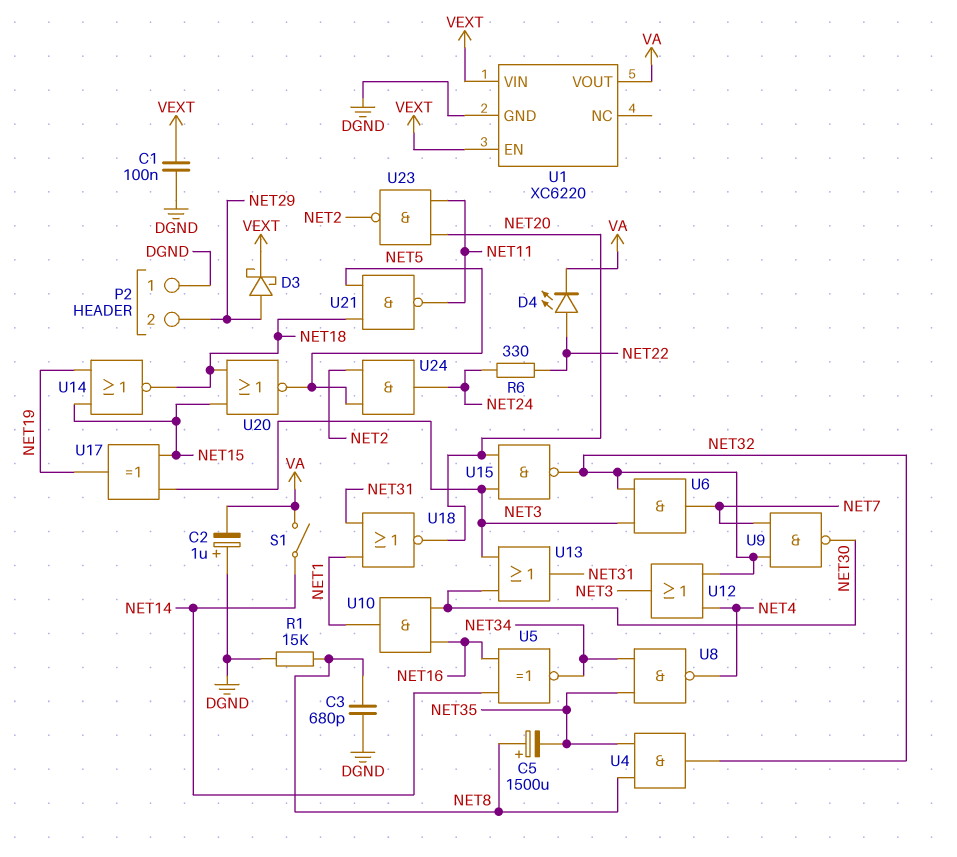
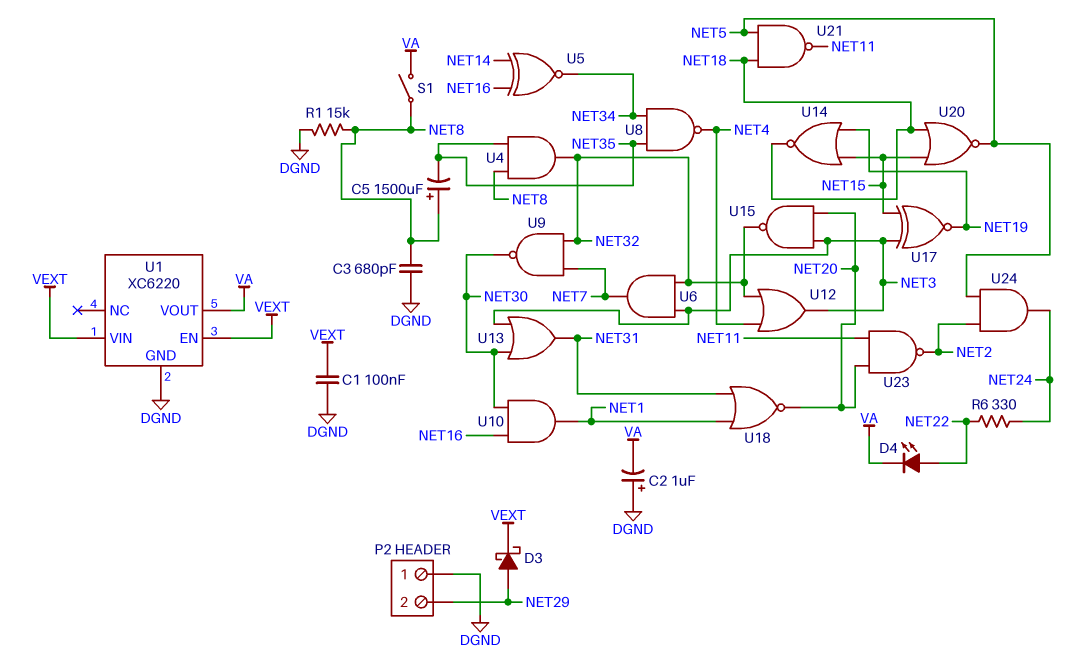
S1: switch (NET14, VA) -> switch (NET8, VA)
U17: XOR (in NET3, in NET15, out NET19) -> XNOR (in NET3, in NET15, out NET19)

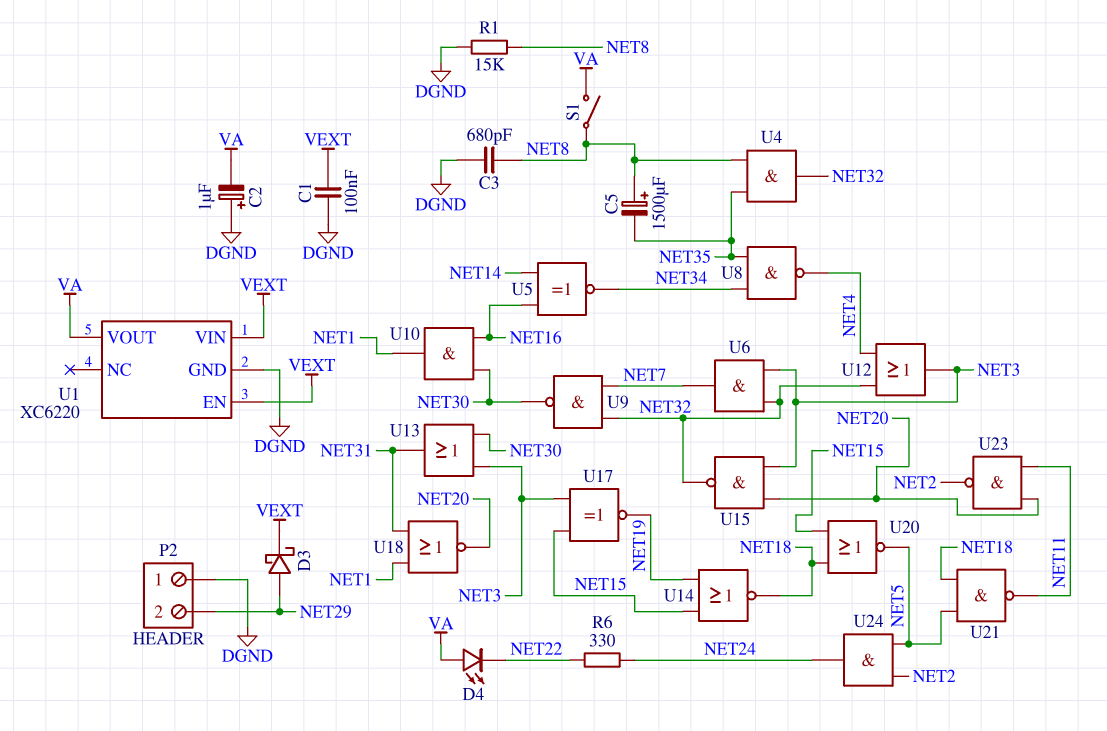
D4: LED (A NET22, K VA) -> LED (A VA, K NET22)

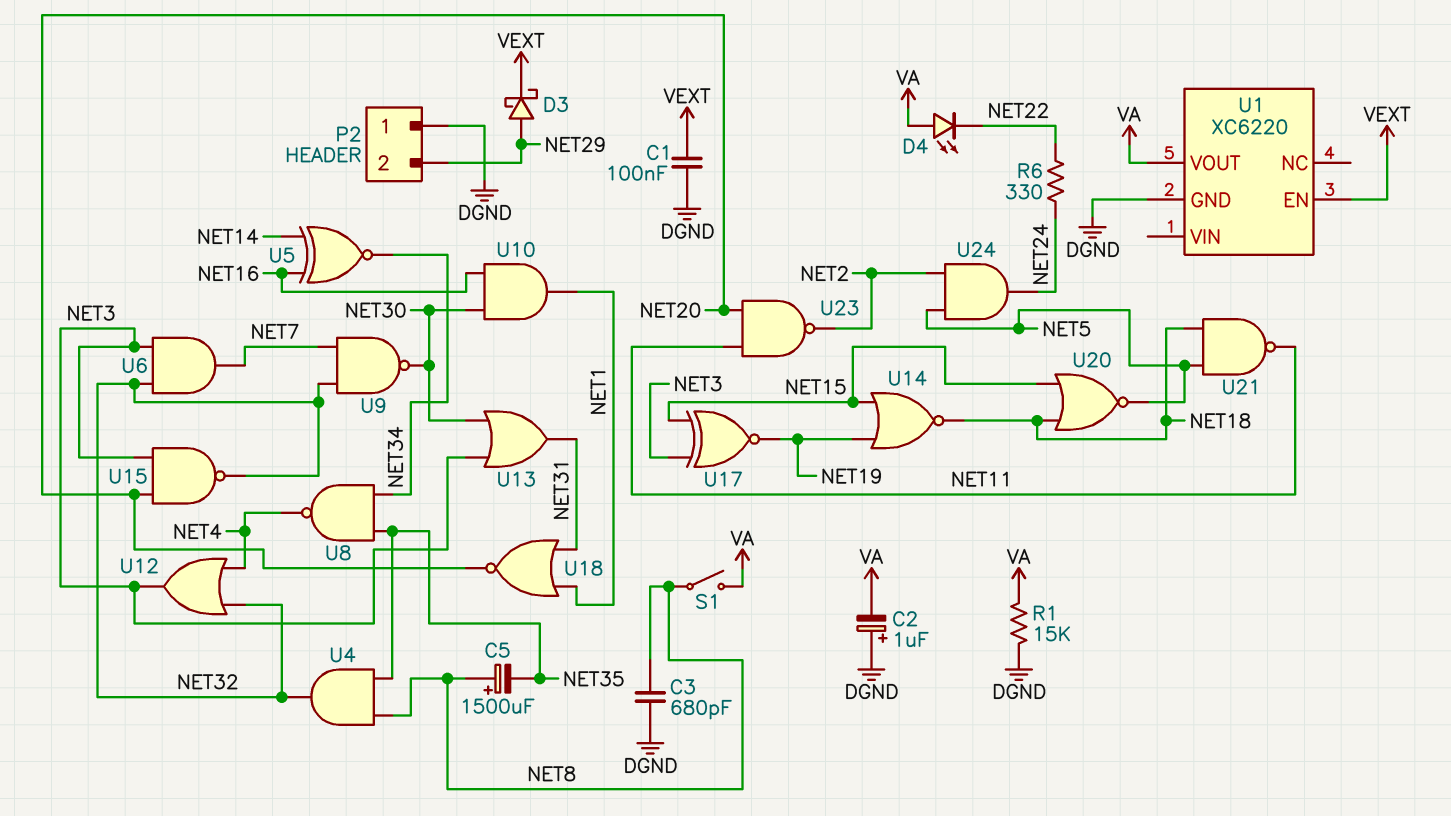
R1: 15k (DGND, NET8) -> 15k (DGND, VA)
U1 pin VIN: VEXT -> none

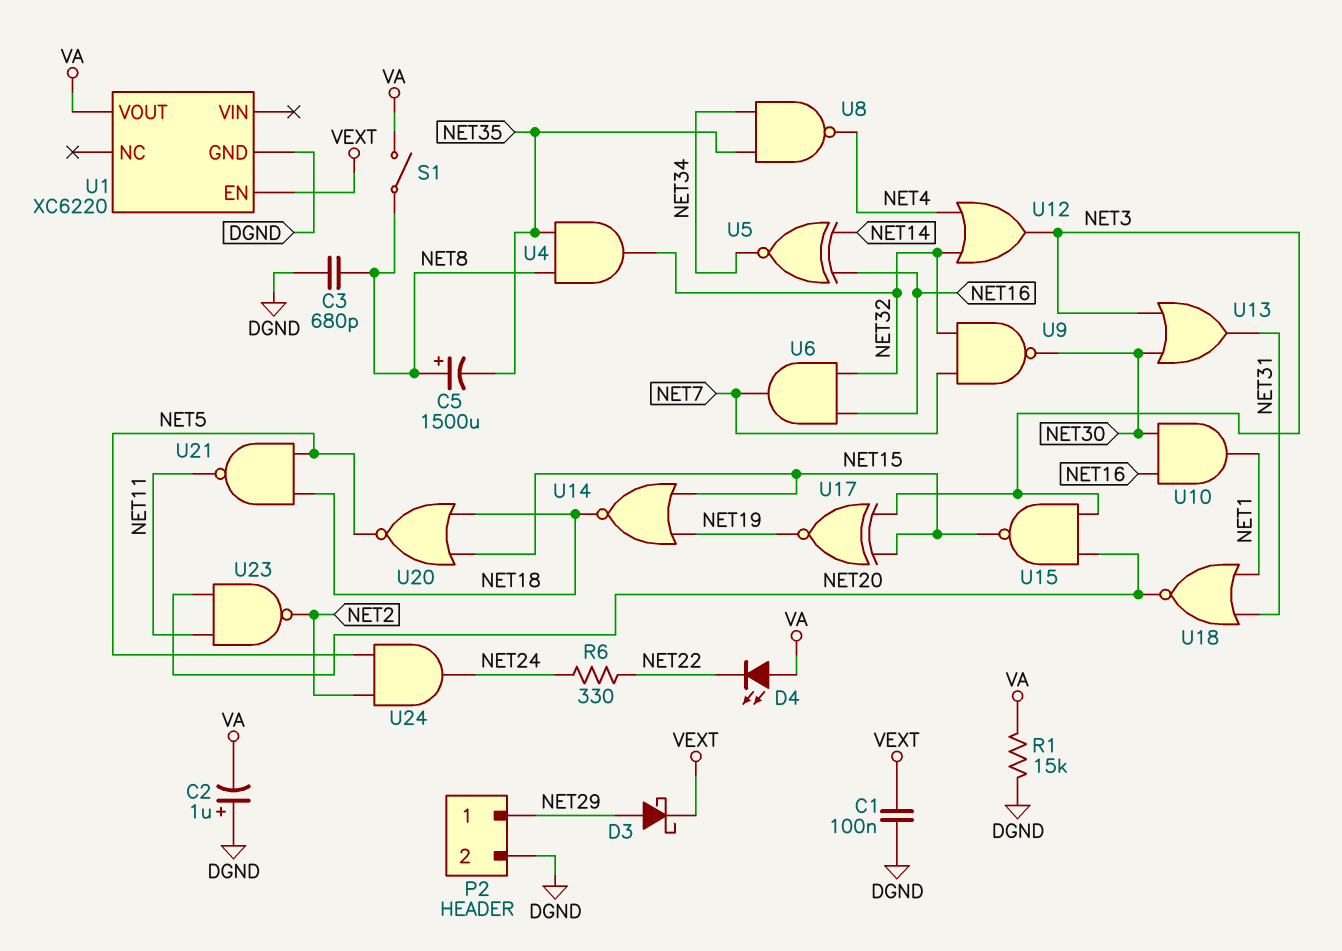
P2 pin 1: DGND -> NET29
P2 pin 2: NET29 -> DGND
U6: AND (in NET3, in NET32, out NET7) -> AND (in NET16, in NET32, out NET7)
U15: NAND (in NET3, in NET20, out NET32) -> NAND (in NET3, in NET20, out NET15)

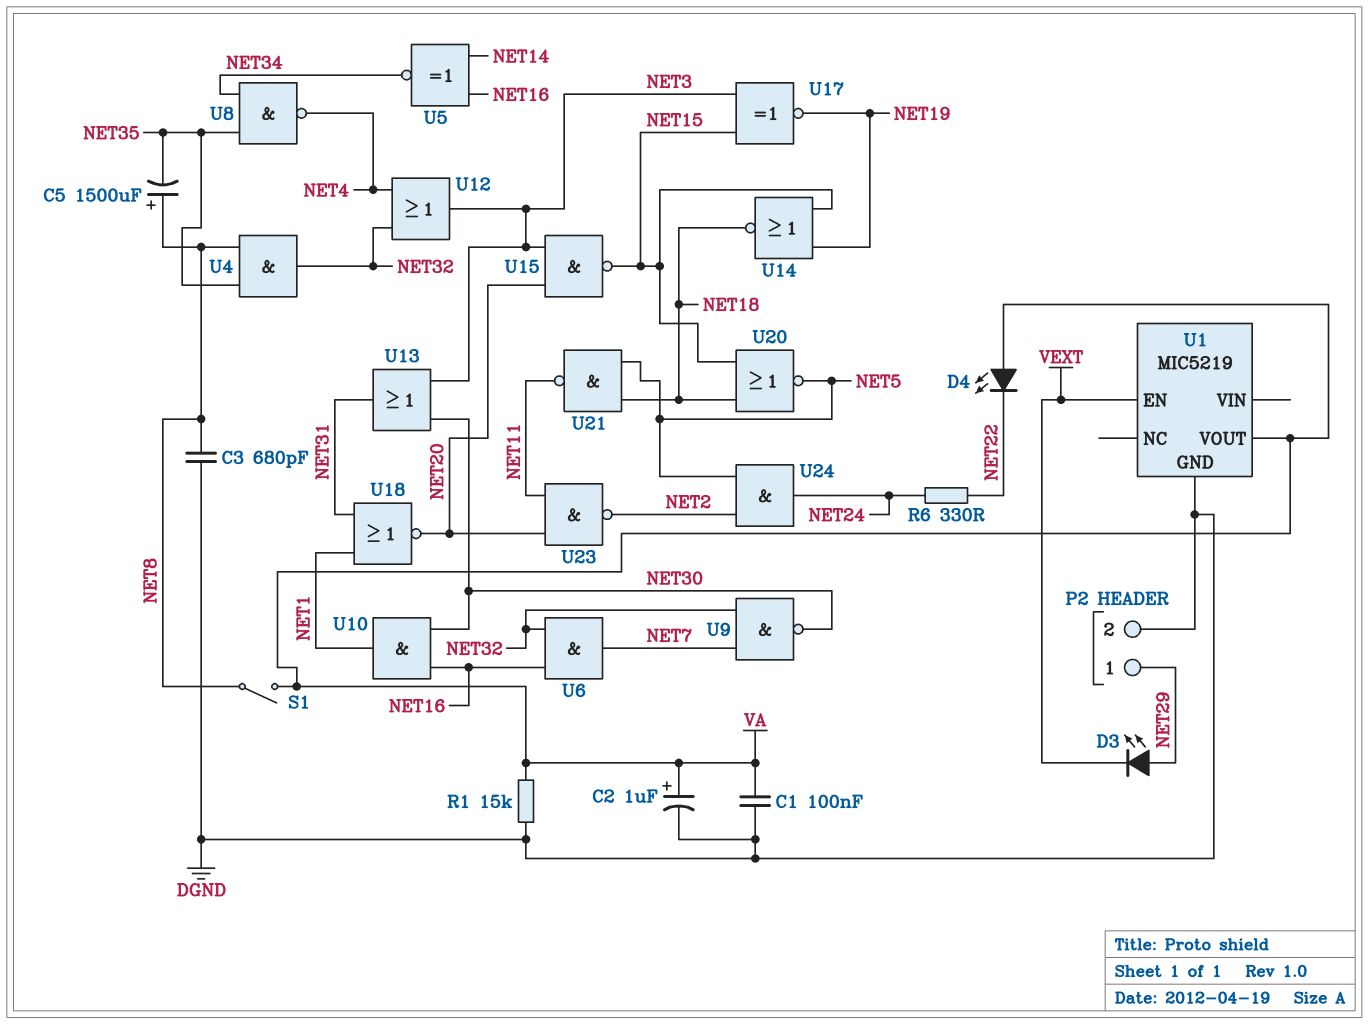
C1: 100nF (DGND, VEXT) -> 100nF (DGND, VA)
C2: 1uF (plus DGND, minus VA) -> 1uF (plus VA, minus DGND)
D3: schottky (A NET29, K VEXT) -> LED (A NET29, K VEXT)
U1: XC6220 -> MIC5219

